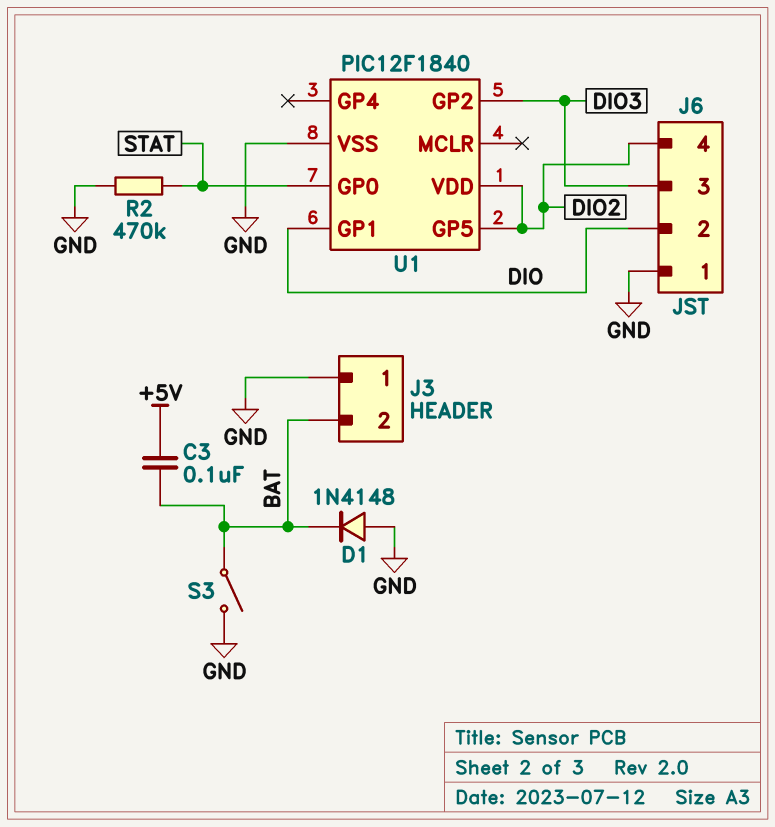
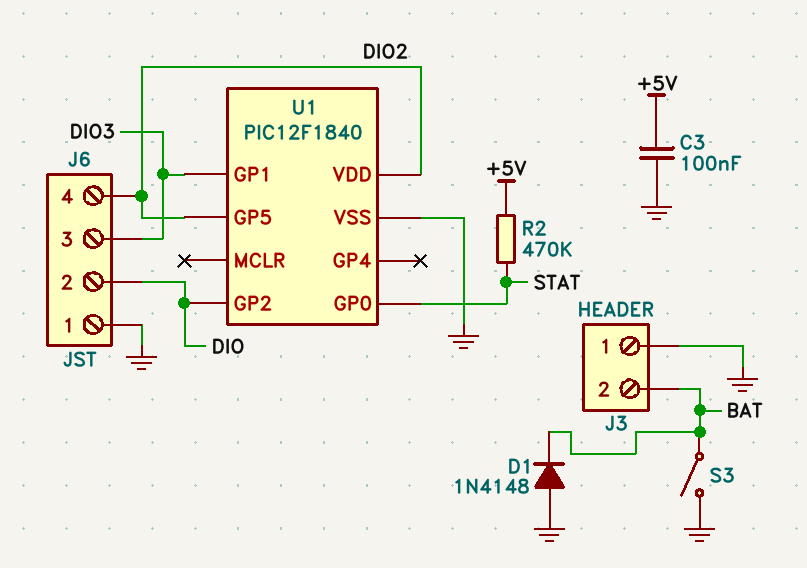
C3: 100nF (+5V, BAT) -> 100nF (+5V, GND)
R2: 470k (GND, STAT) -> 470k (+5V, STAT)
U1 pin GP1: DIO -> DIO3
U1 pin GP2: DIO3 -> DIO

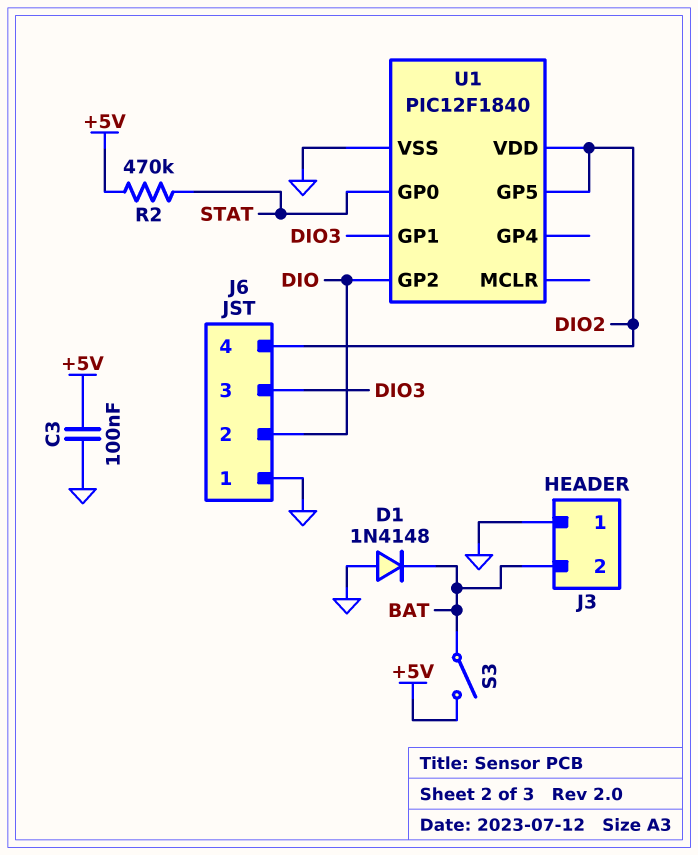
S3: switch (BAT, GND) -> switch (+5V, BAT)

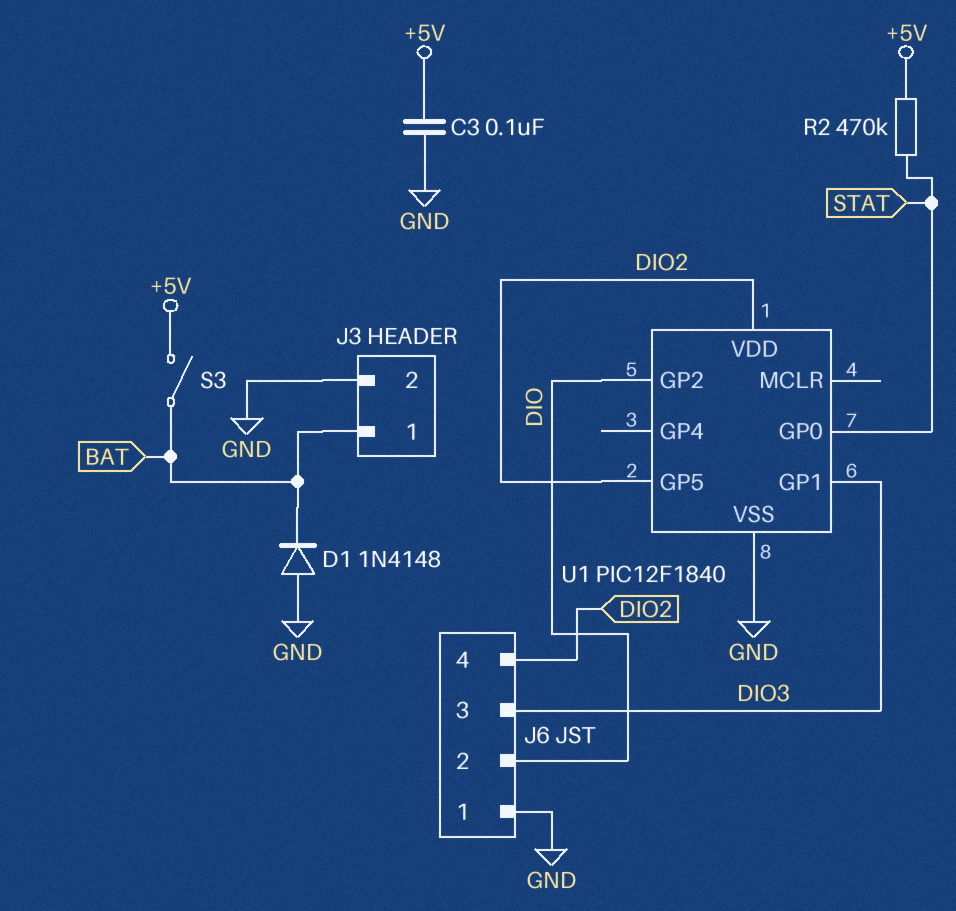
J3 pin 1: GND -> BAT
J3 pin 2: BAT -> GND

